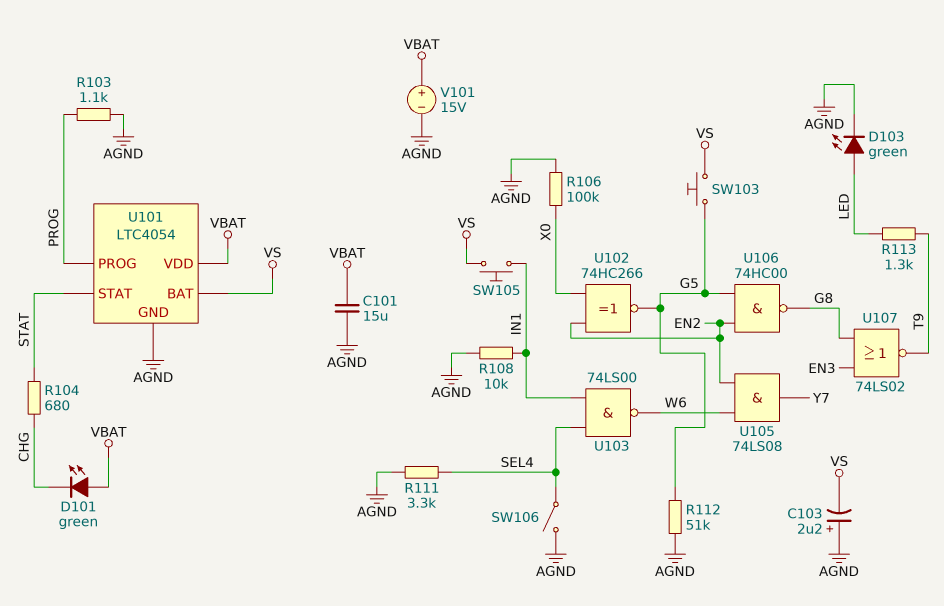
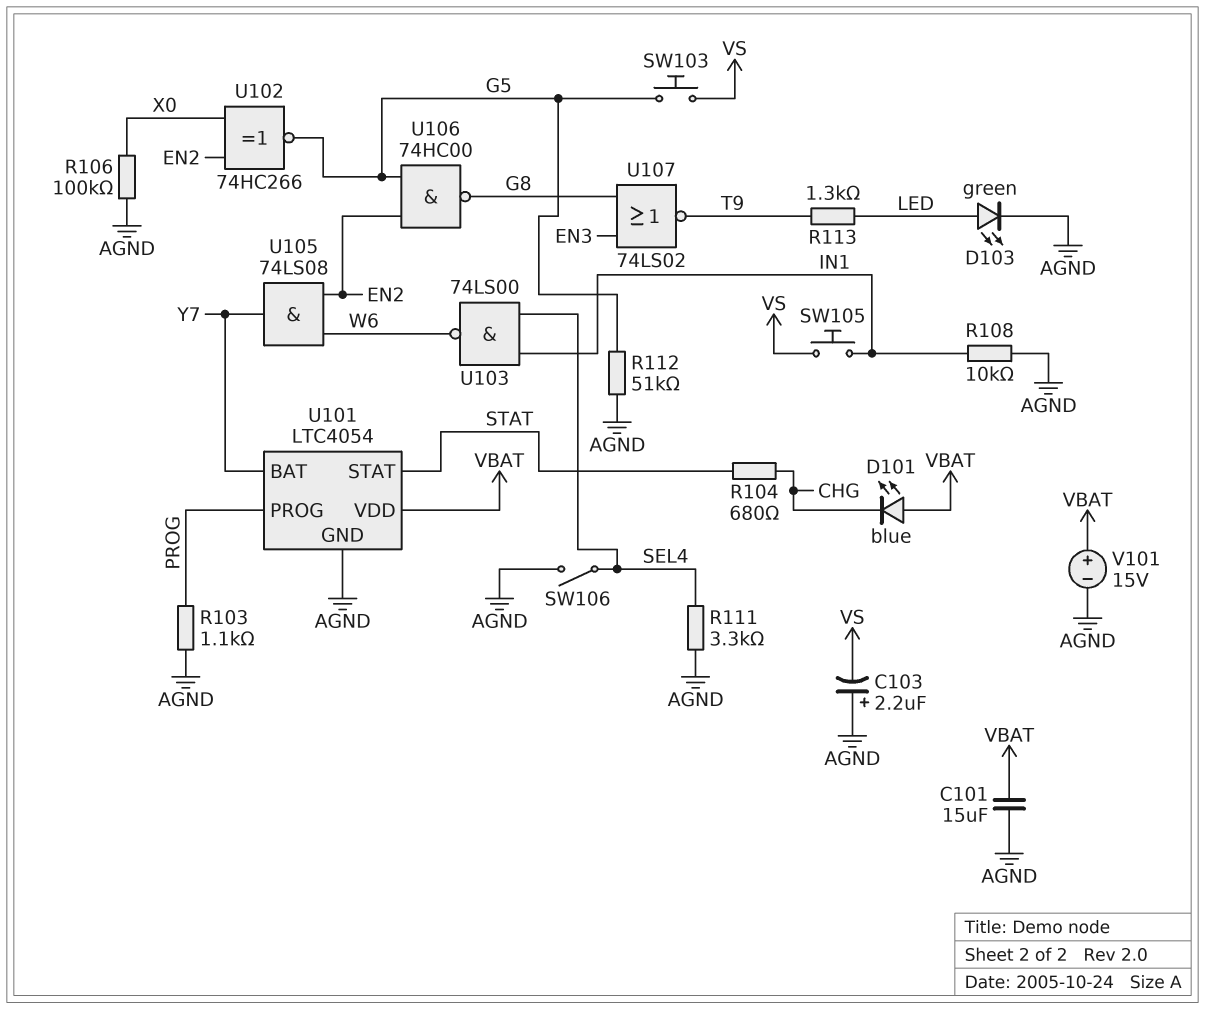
D101: LED green (A VBAT, K CHG) -> LED blue (A VBAT, K CHG)
U101 pin BAT: VS -> Y7

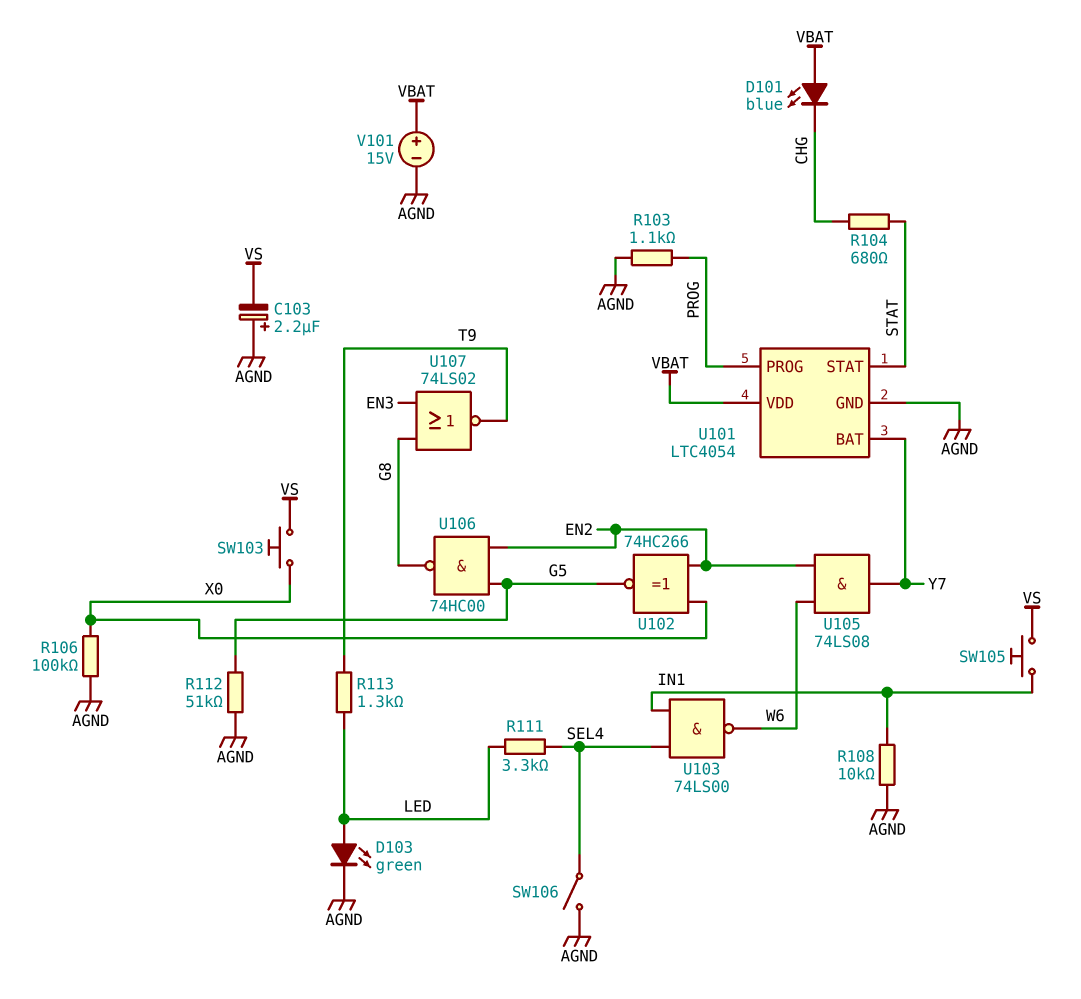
C101: 15uF (AGND, VBAT) -> none
R111: 3.3k (AGND, SEL4) -> 3.3k (LED, SEL4)
SW103: button (G5, VS) -> button (VS, X0)

